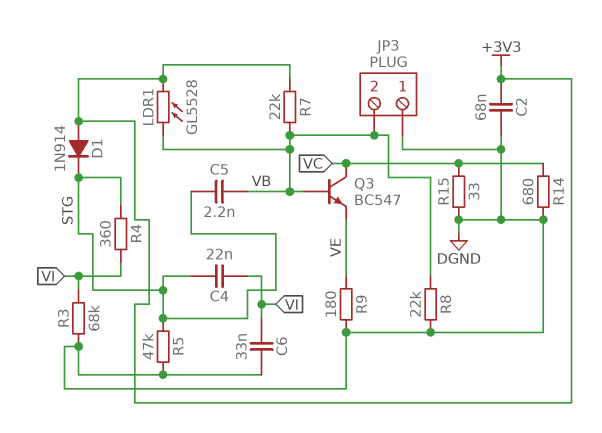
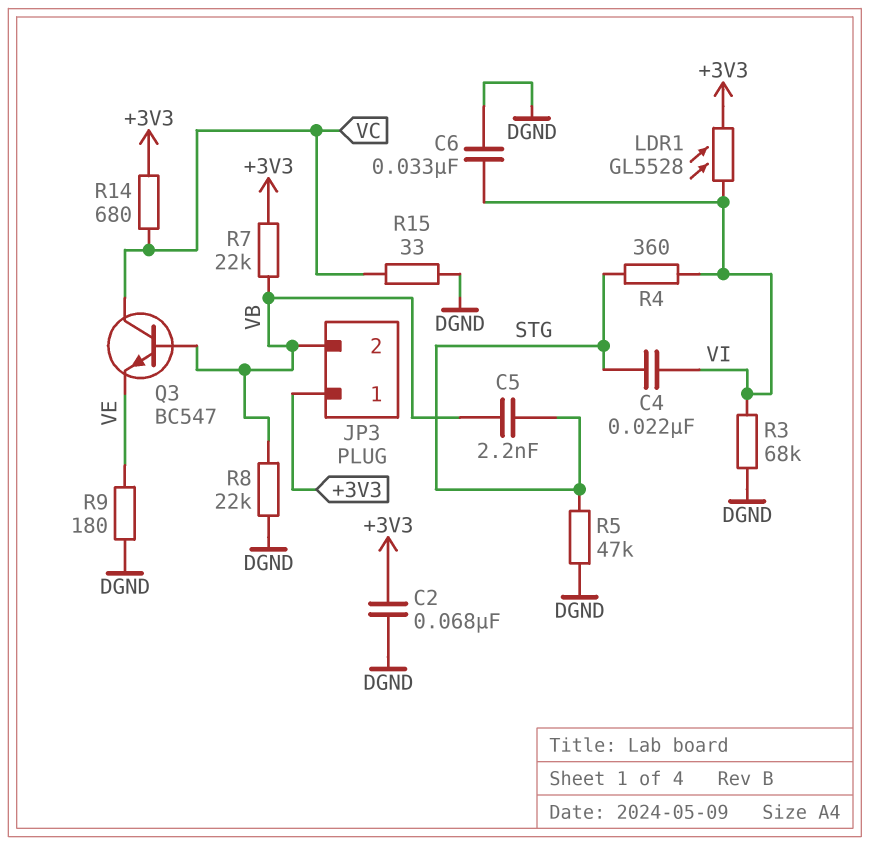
D1: diode 1N914 (A +3V3, K STG) -> none
JP3 pin 1: DGND -> +3V3
LDR1: GL5528 (+3V3, VB) -> GL5528 (+3V3, VI)
R14: 680 (DGND, VC) -> 680 (+3V3, VC)

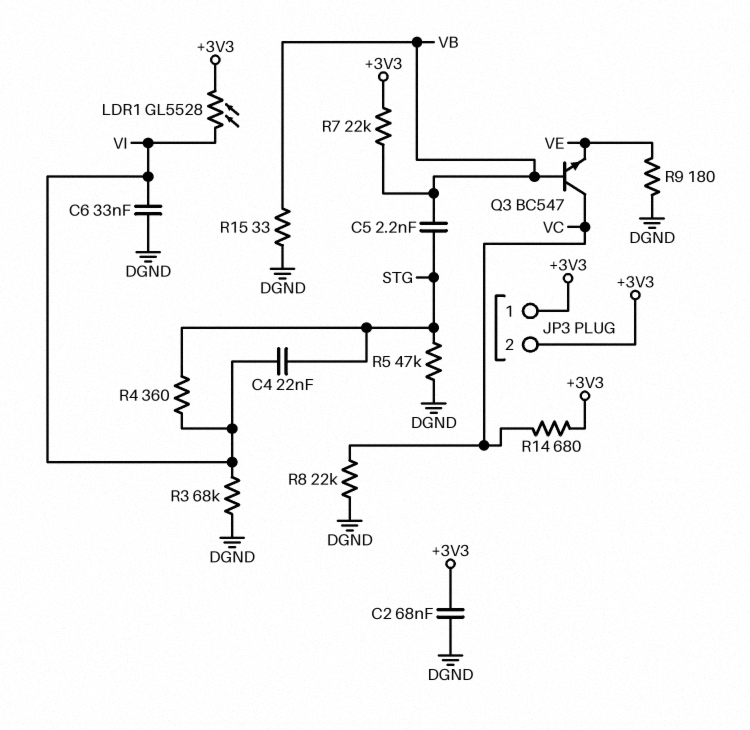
JP3 pin 2: VB -> +3V3
R8: 22k (DGND, VB) -> 22k (DGND, VC)
R15: 33 (DGND, VC) -> 33 (DGND, VB)

